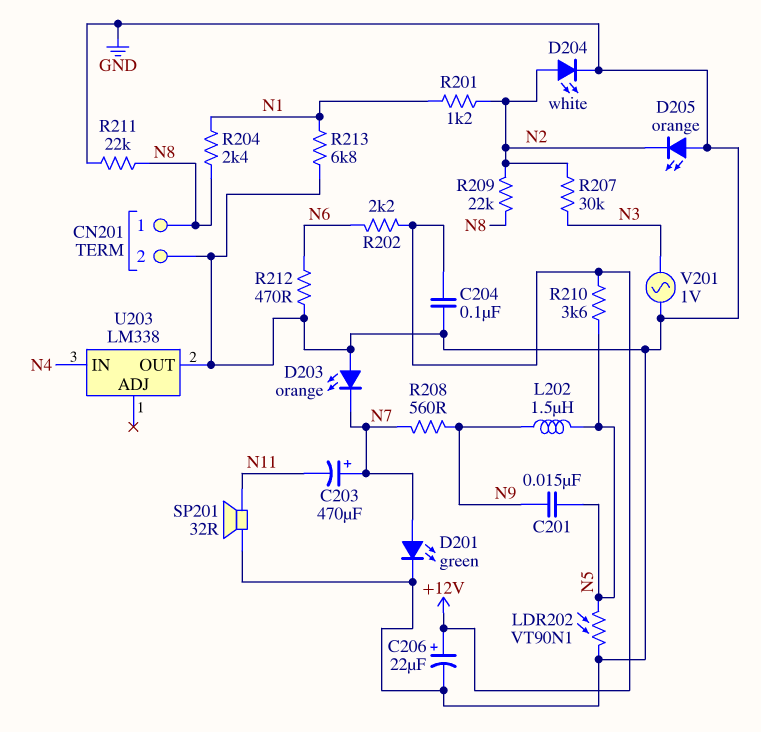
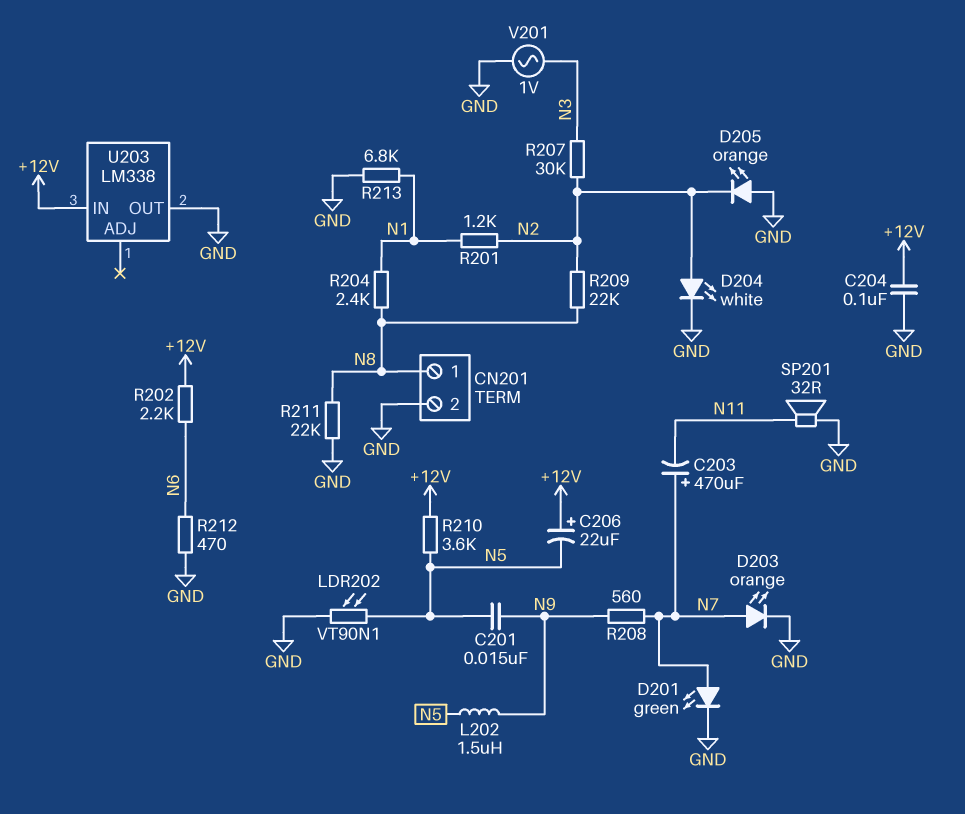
C206: 22uF (plus +12V, minus GND) -> 22uF (plus +12V, minus N5)
D203: LED orange (A GND, K N7) -> LED orange (A N7, K GND)
U203 pin IN: N4 -> +12V

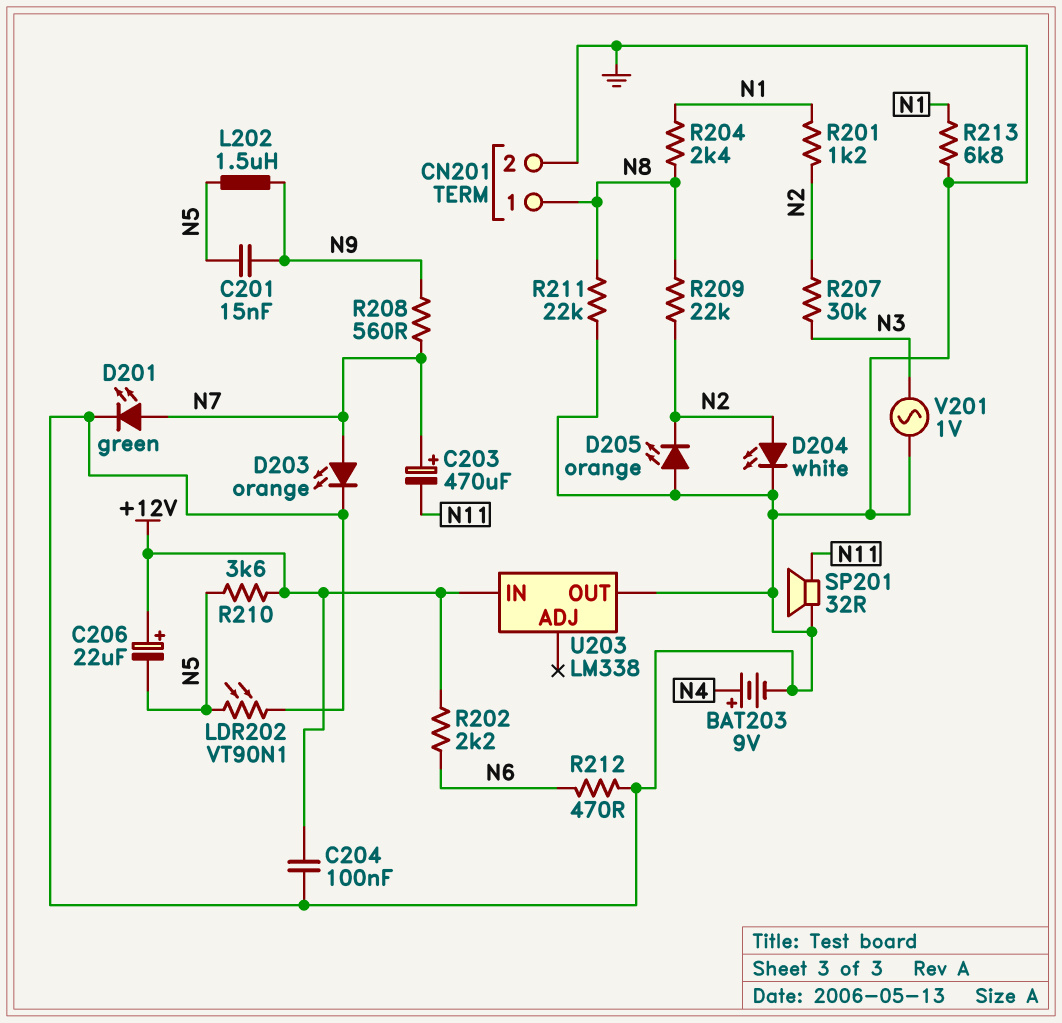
BAT203: none -> 9V (plus N4, minus GND)

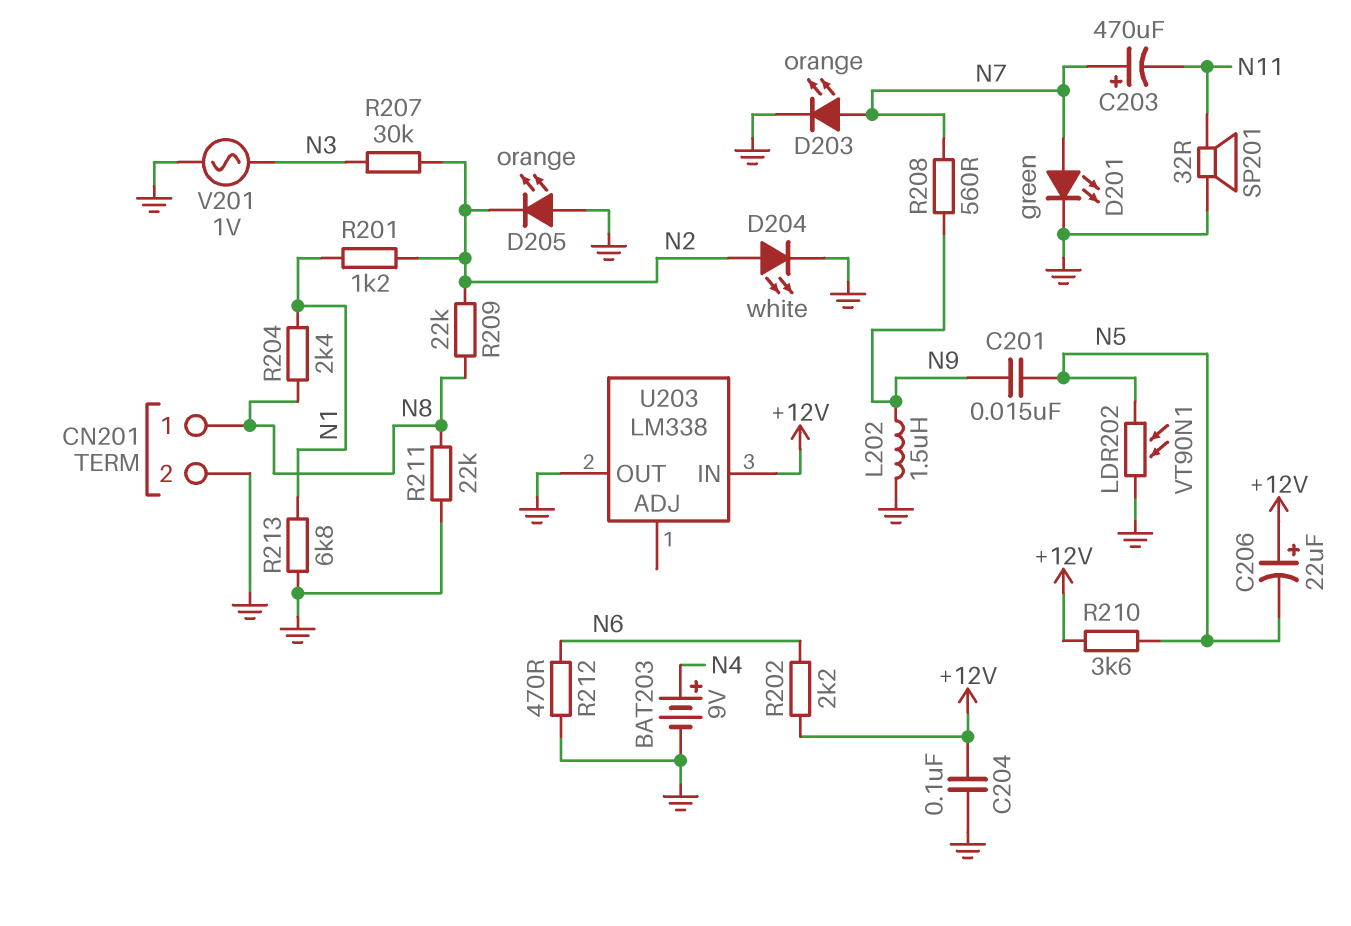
L202: 1.5uH (N5, N9) -> 1.5uH (GND, N9)

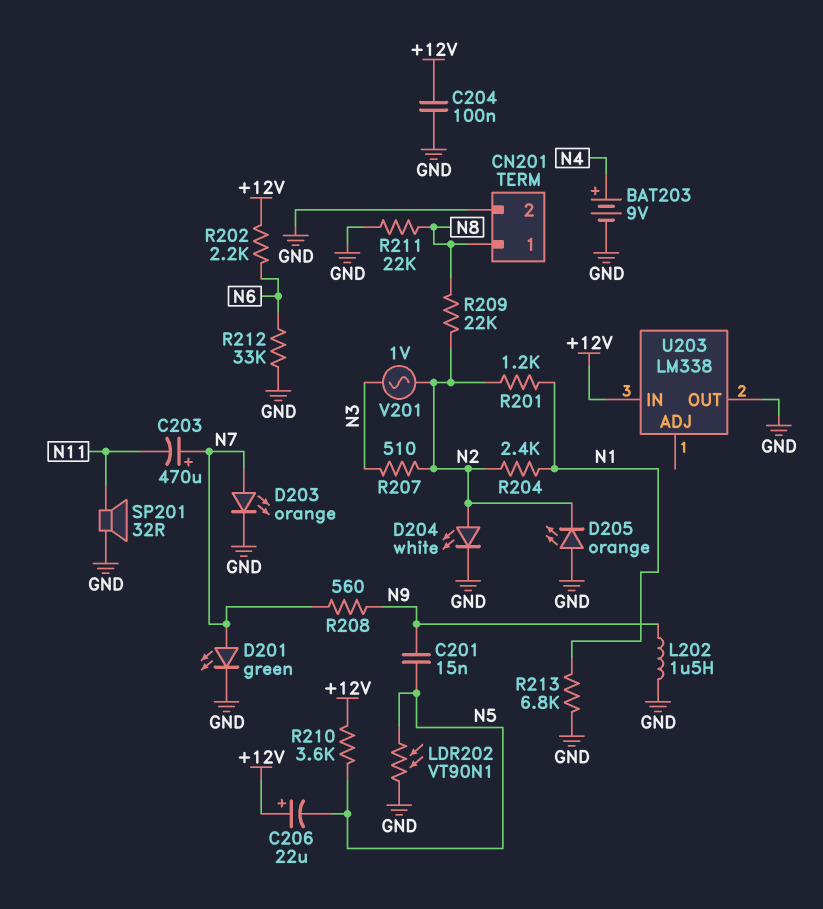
R204: 2.4k (N1, N8) -> 2.4k (N1, N2)
R207: 30k (N2, N3) -> 510 (N2, N3)
R212: 470 (GND, N6) -> 33k (GND, N6)
V201: AC 1V (GND, N3) -> AC 1V (N2, N3)

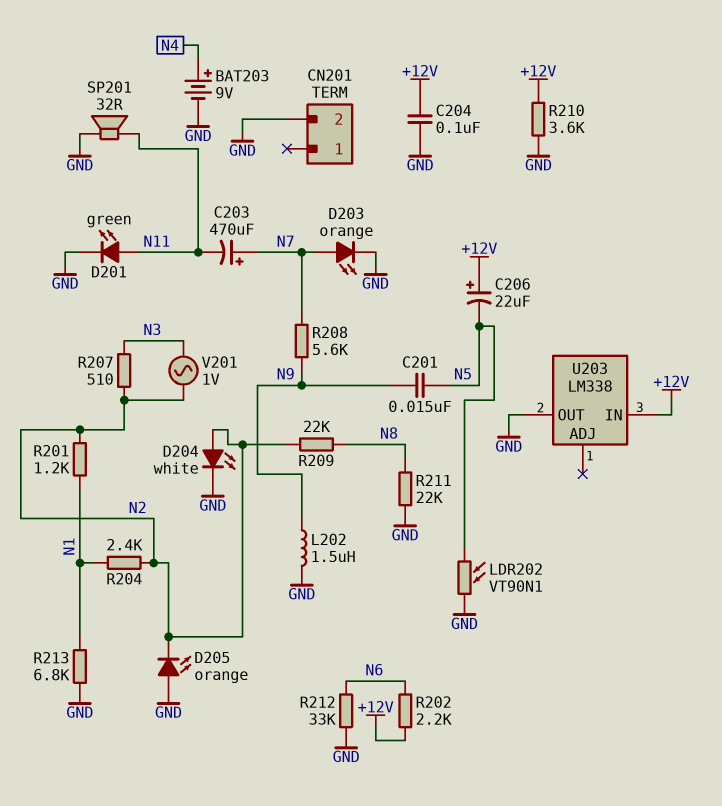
CN201 pin 1: N8 -> none
D201: LED green (A N7, K GND) -> LED green (A N11, K GND)
R208: 560 (N7, N9) -> 5.6k (N7, N9)
R210: 3.6k (+12V, N5) -> 3.6k (+12V, GND)

